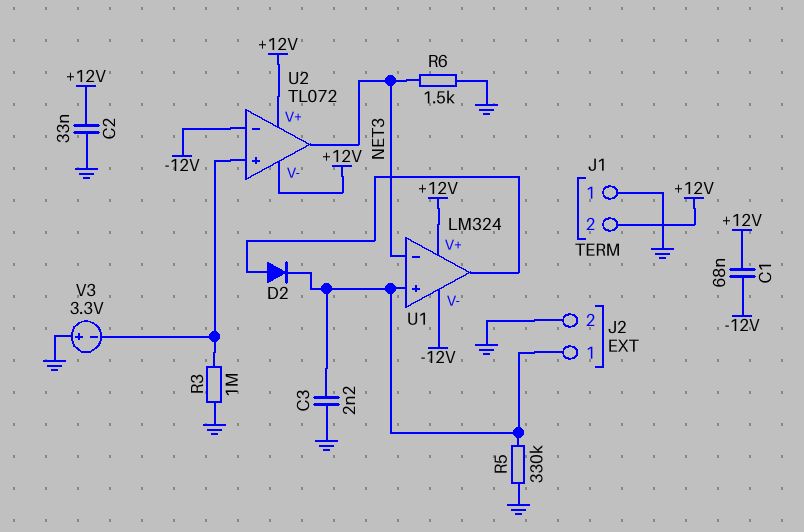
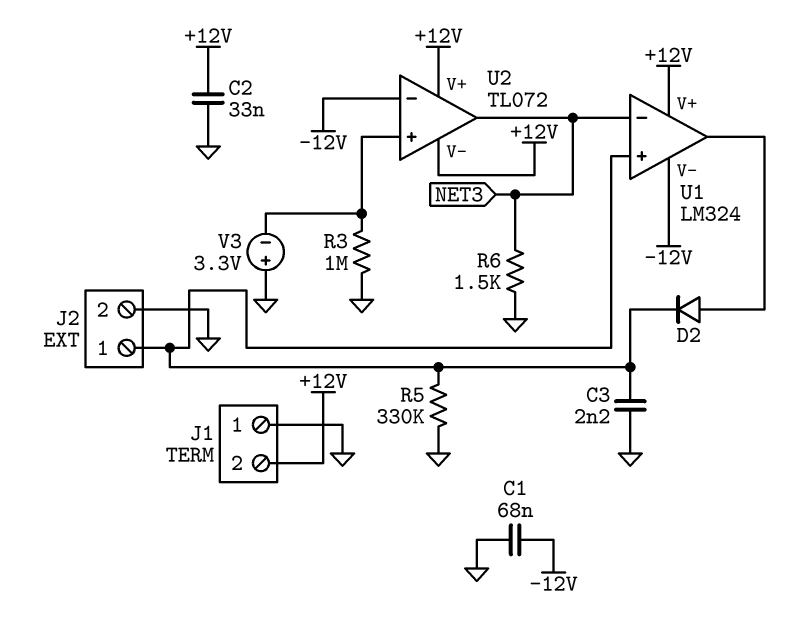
C1: 68nF (+12V, -12V) -> 68nF (-12V, GND)

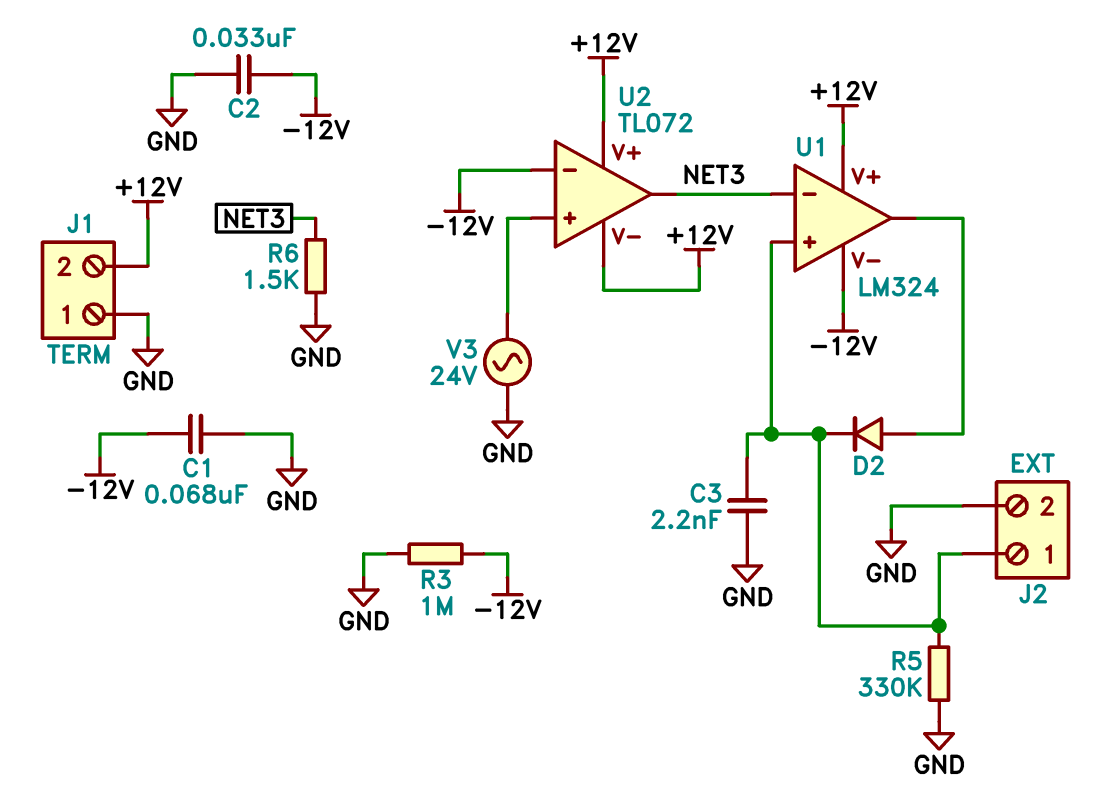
C2: 33nF (+12V, GND) -> 33nF (-12V, GND)
R3: 1M (GND, U2/in+) -> 1M (-12V, GND)
V3: 3.3V (plus GND, minus U2/in+) -> AC 24V (GND, U2/in+)

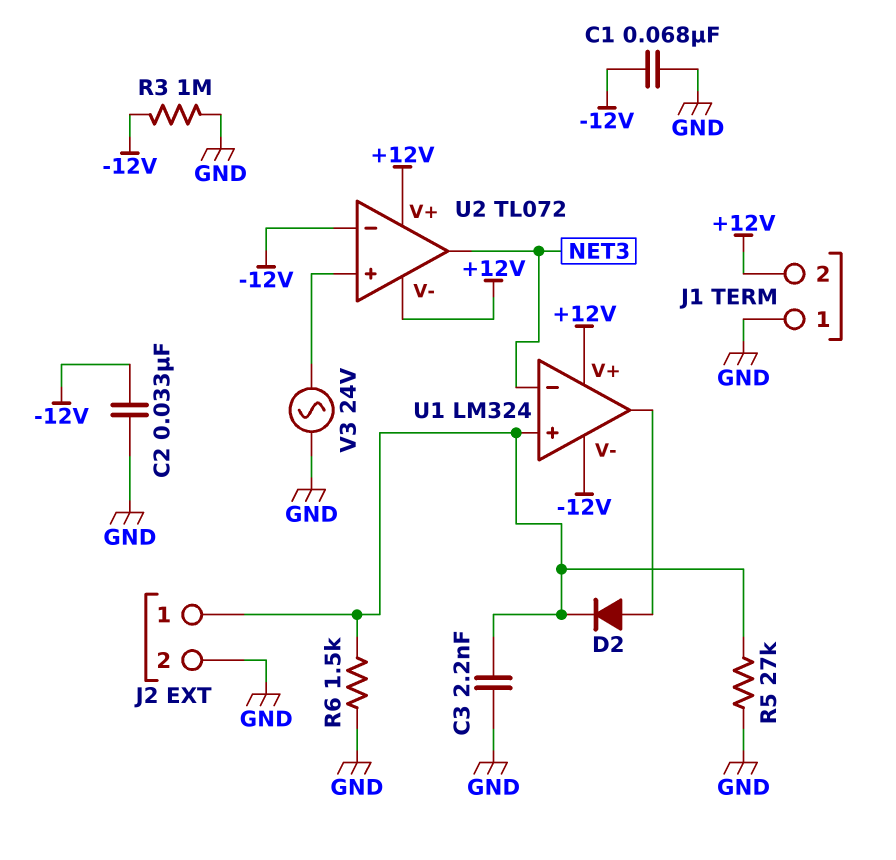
R5: 330k (GND, J2/1) -> 27k (GND, J2/1)
R6: 1.5k (GND, NET3) -> 1.5k (GND, J2/1)

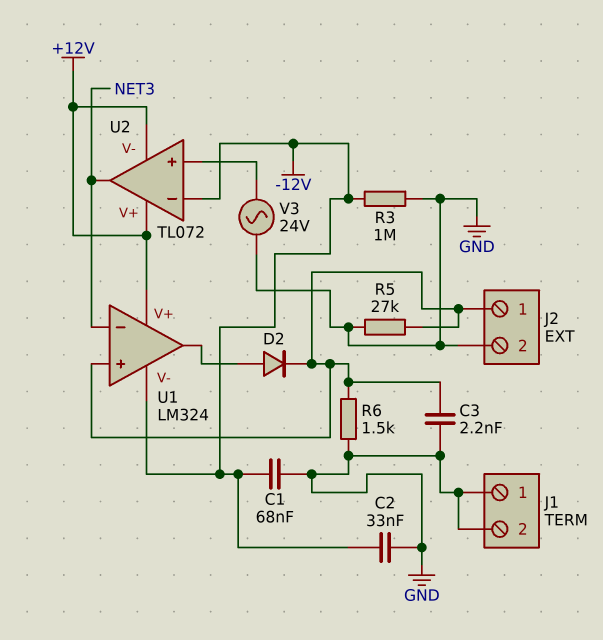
J1 pin 2: +12V -> GND

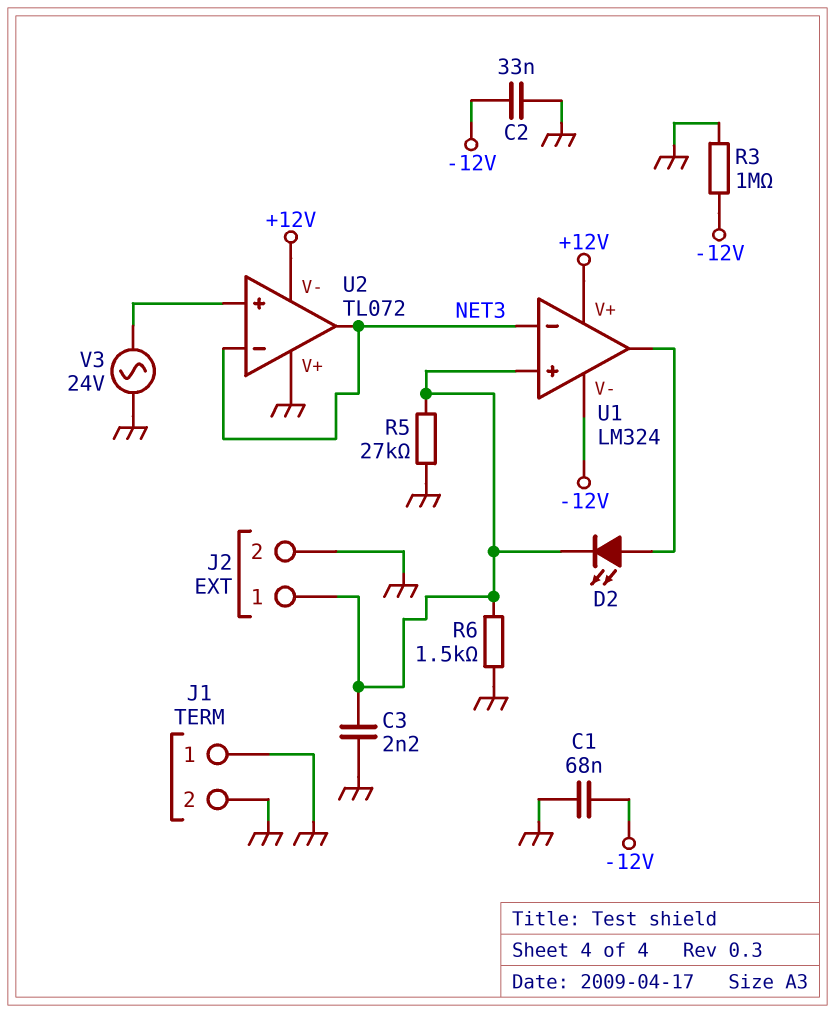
D2: diode (A U1/out, K J2/1) -> LED (A U1/out, K J2/1)
U2 pin V+: +12V -> GND
U2 pin in-: -12V -> NET3

